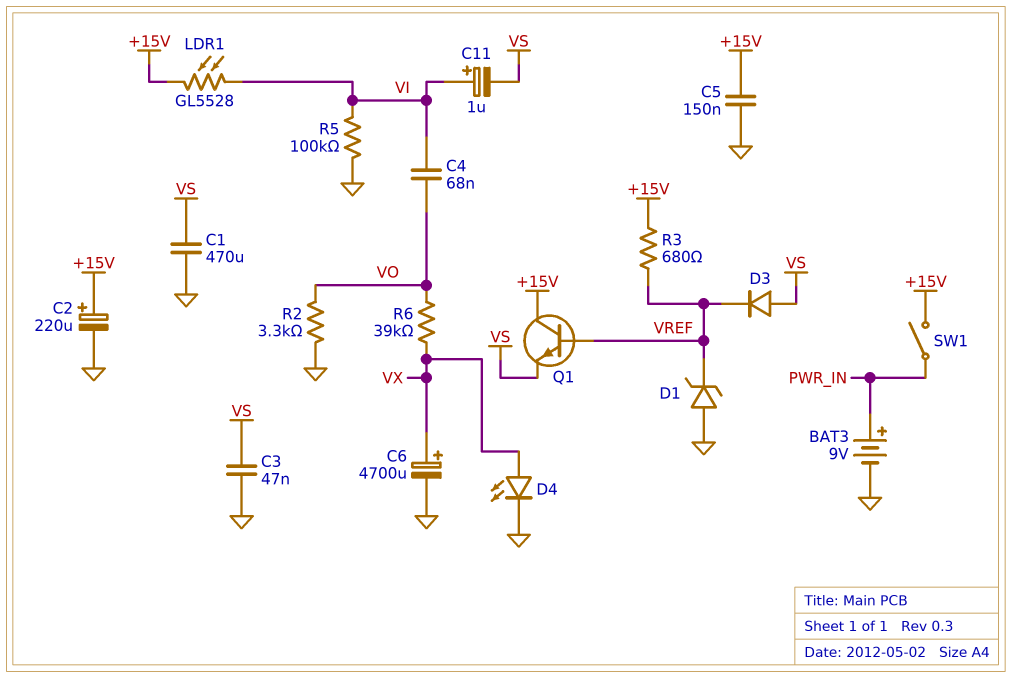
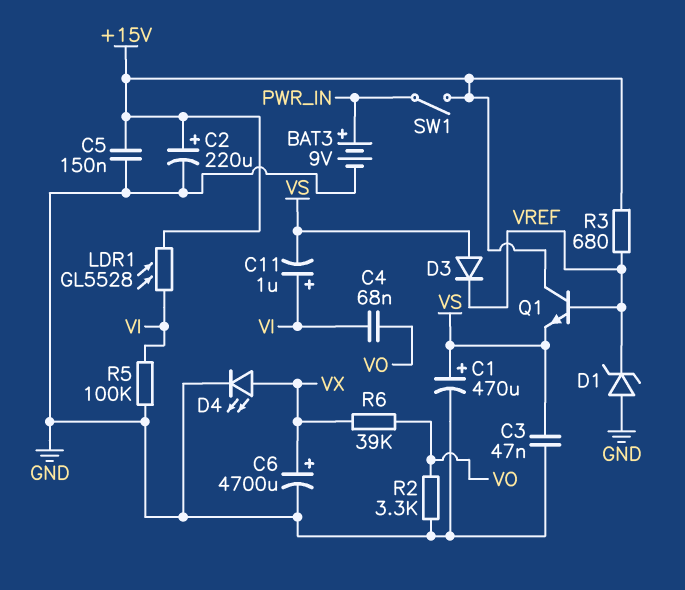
C1: 470uF (GND, VS) -> 470uF (plus VS, minus GND)

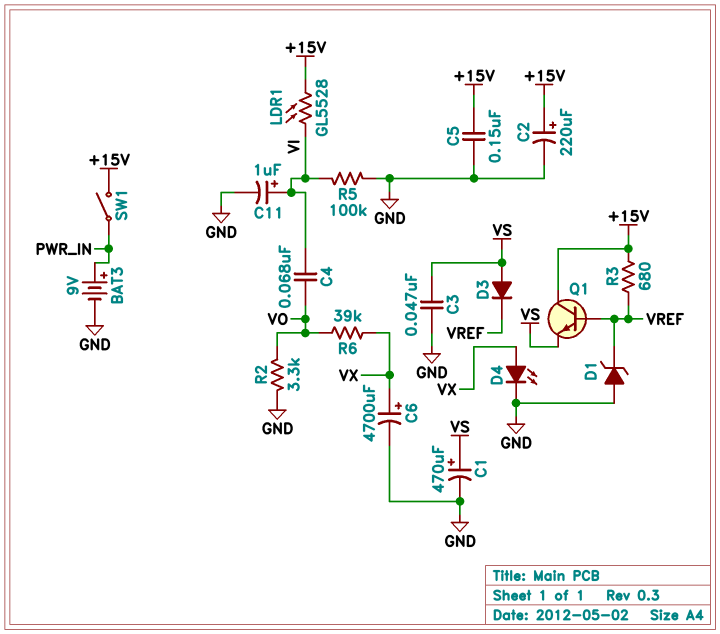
C11: 1uF (plus VI, minus VS) -> 1uF (plus VI, minus GND)

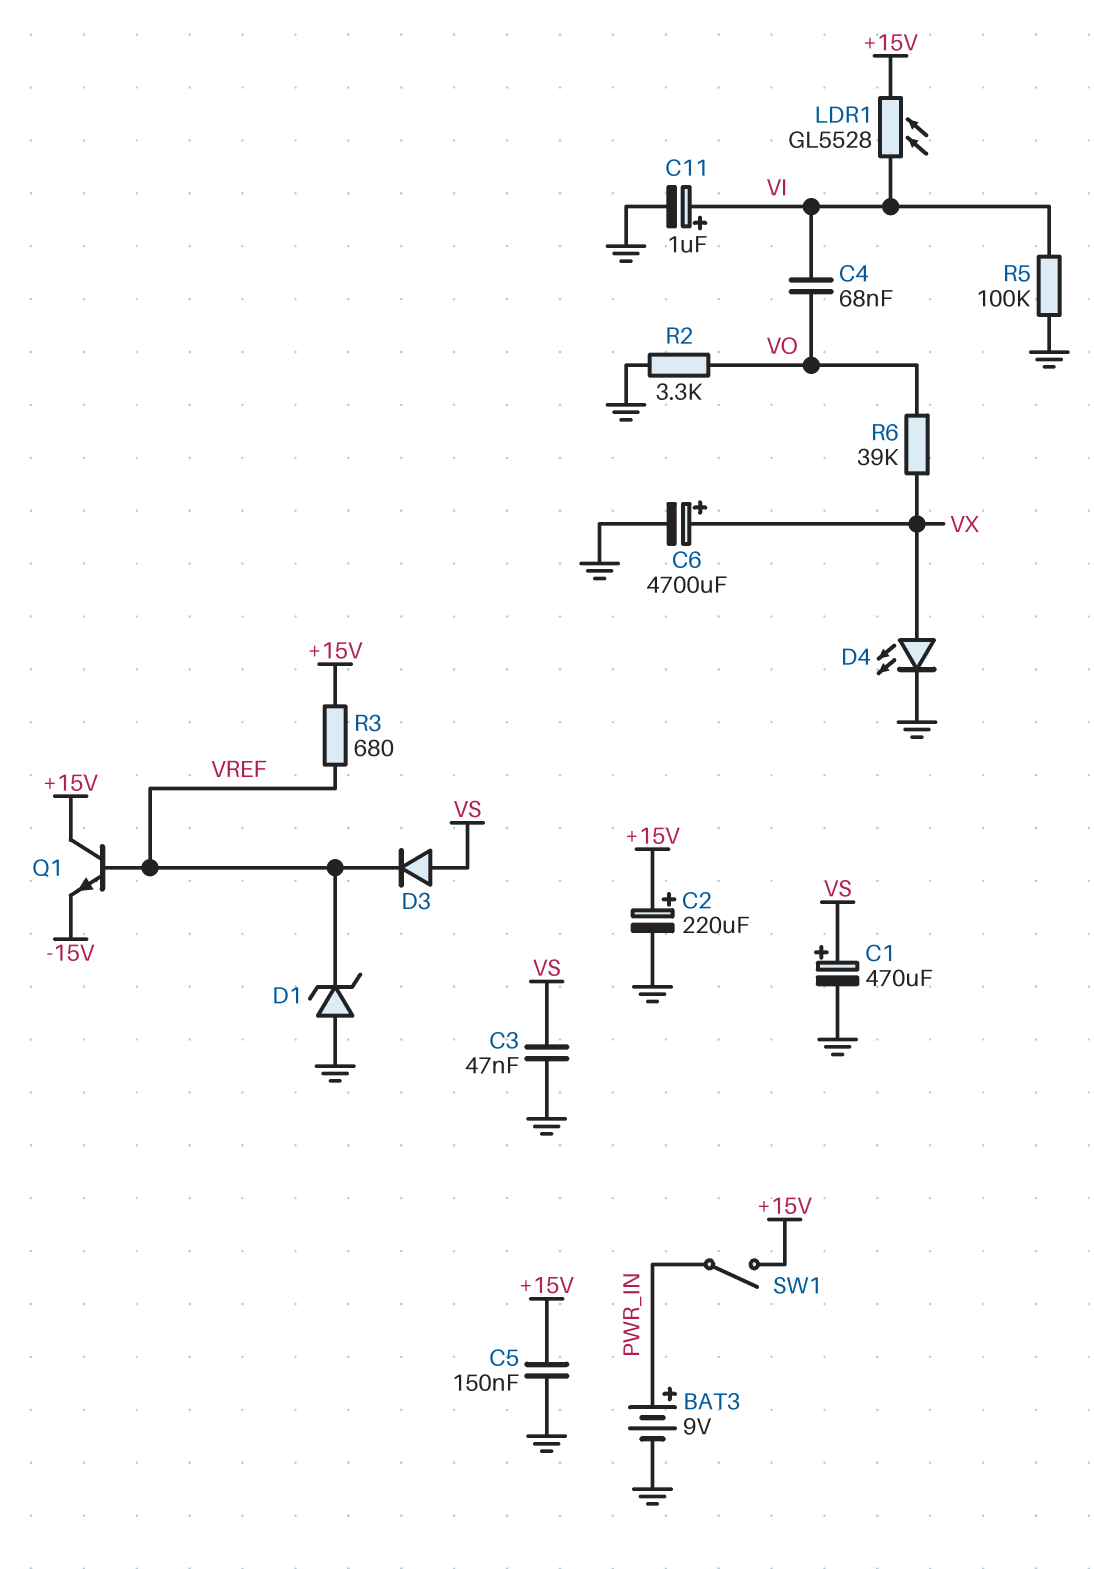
Q1: NPN (B VREF, C +15V, E VS) -> NPN (B VREF, C +15V, E -15V)

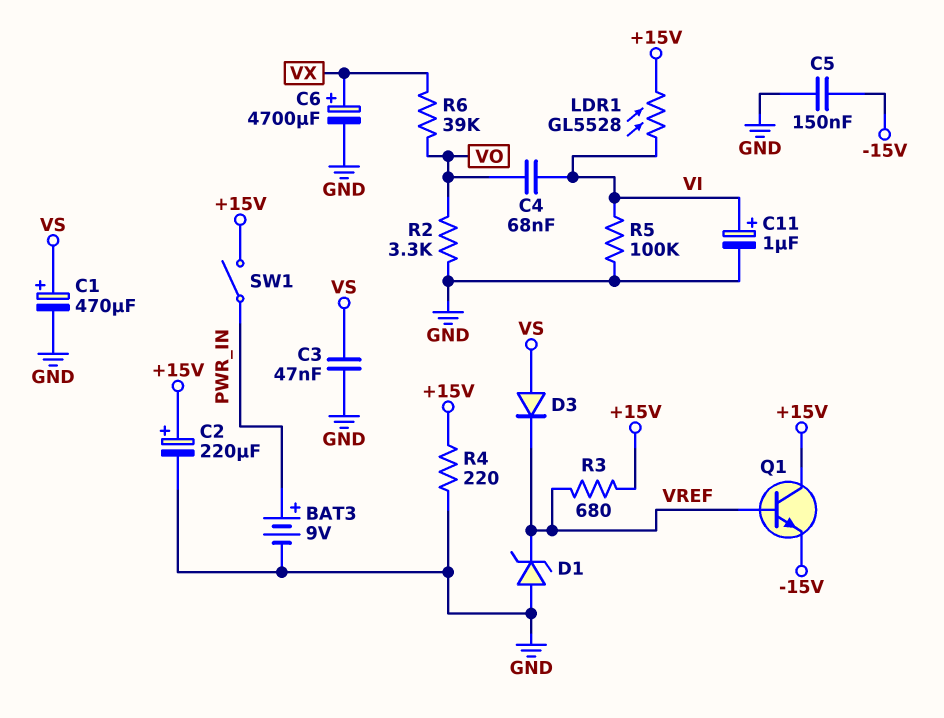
C5: 150nF (+15V, GND) -> 150nF (-15V, GND)
D4: LED (A VX, K GND) -> none
R4: none -> 220 (+15V, GND)

